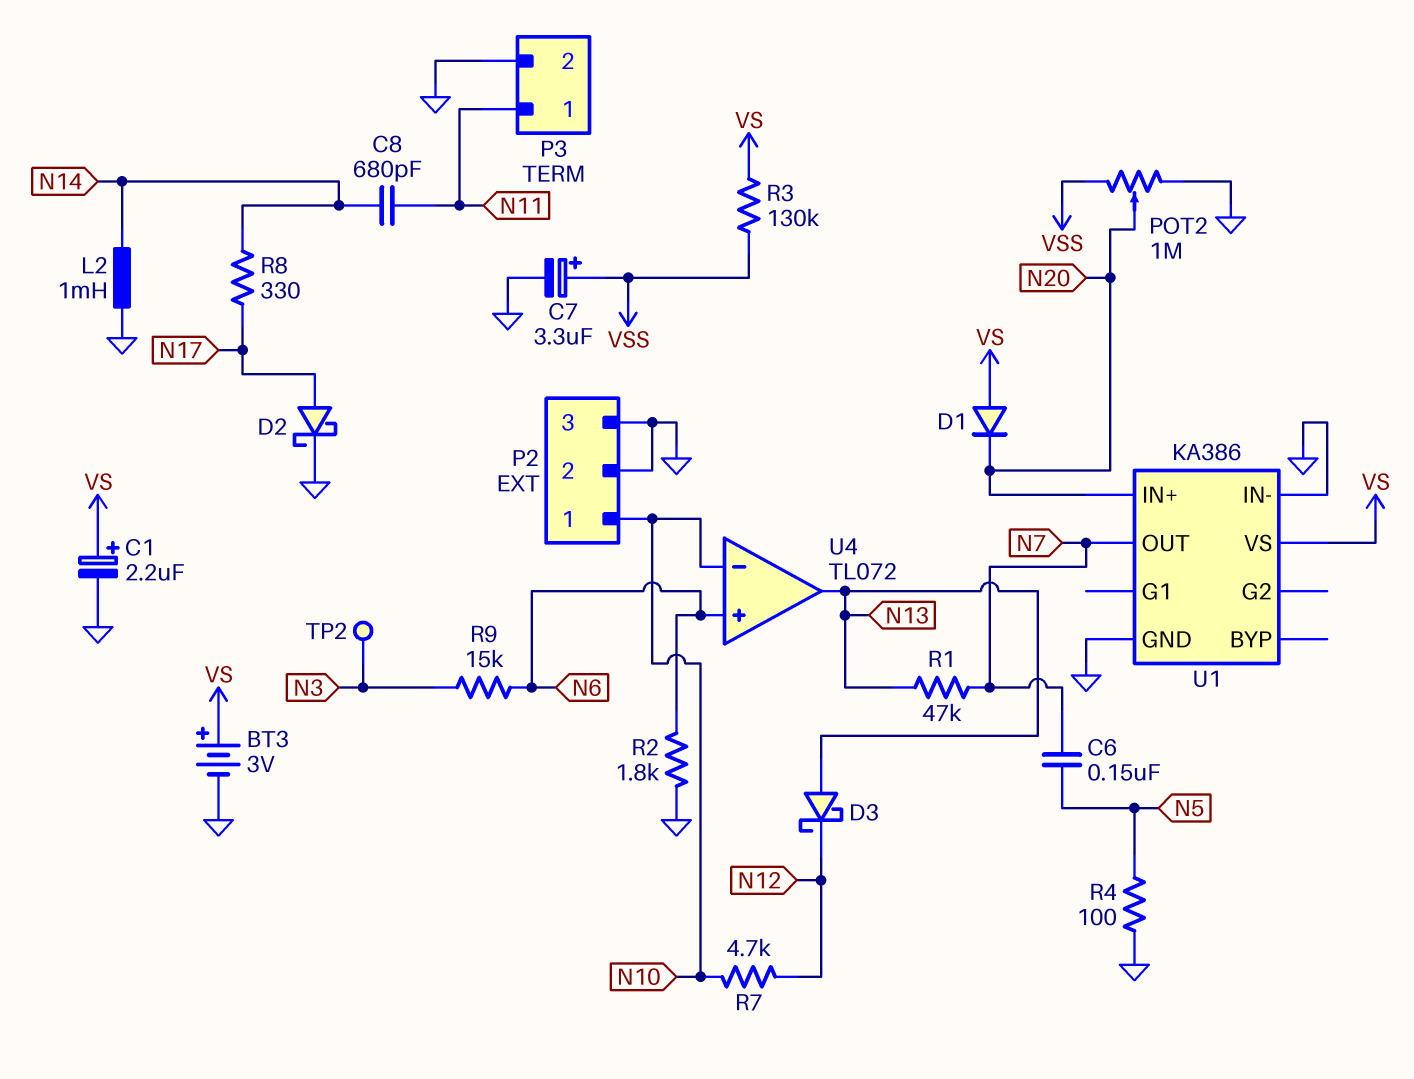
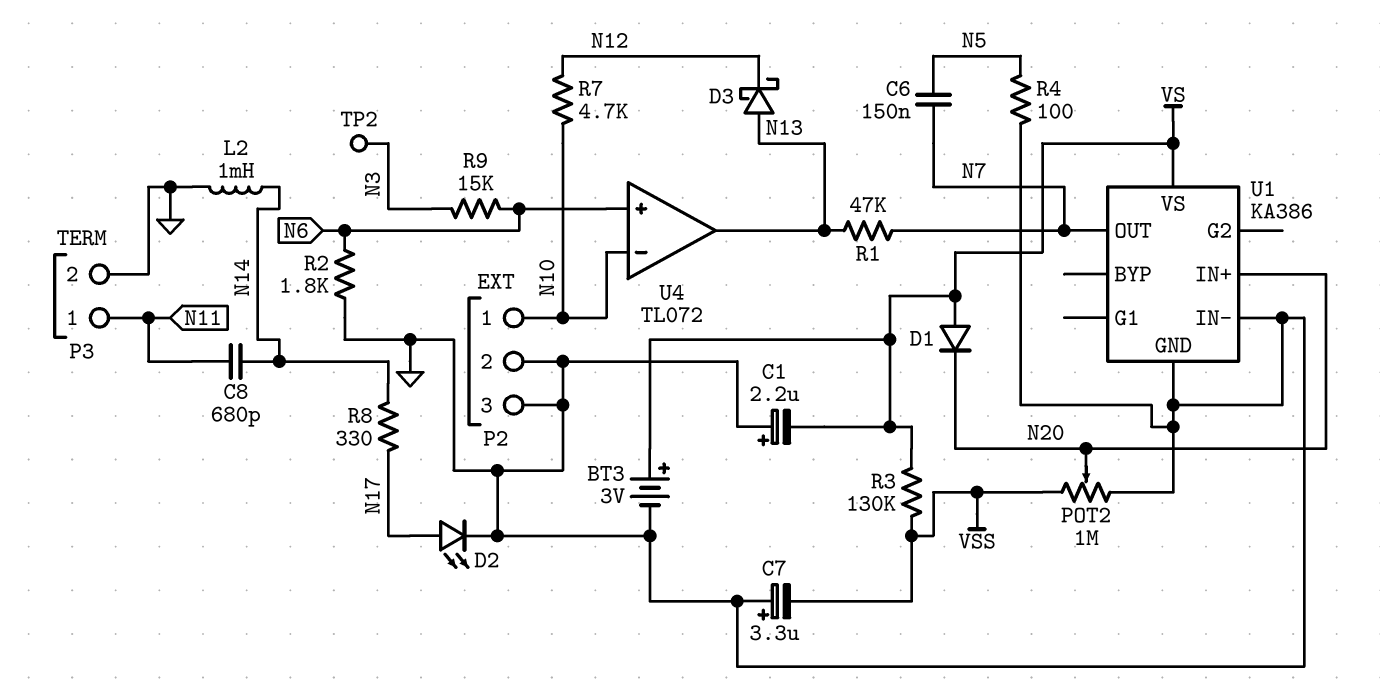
C1: 2.2uF (plus VS, minus GND) -> 2.2uF (plus GND, minus VS)
C7: 3.3uF (plus VSS, minus GND) -> 3.3uF (plus GND, minus VSS)
D2: schottky (A N17, K GND) -> LED (A N17, K GND)

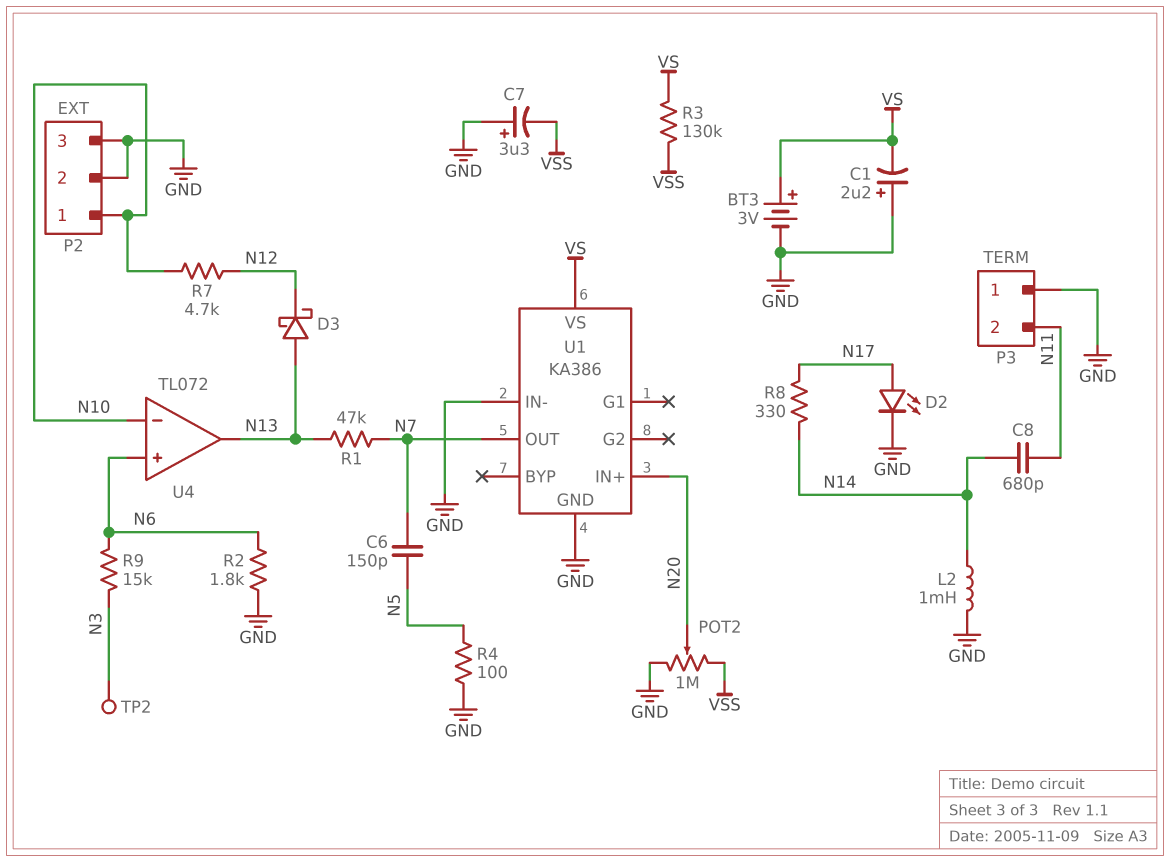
C6: 150nF (N5, N7) -> 150pF (N5, N7)
D1: diode (A VS, K N20) -> none
P3 pin 1: N11 -> GND
P3 pin 2: GND -> N11

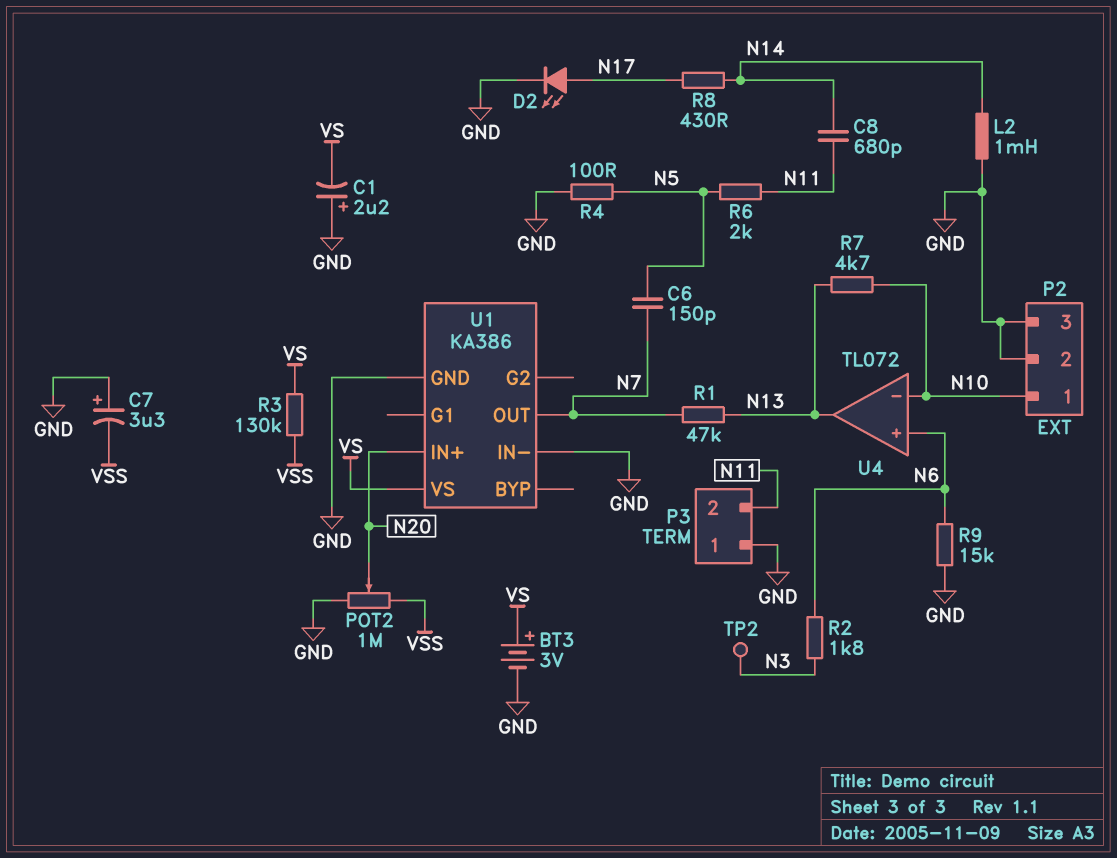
D3: schottky (A N13, K N12) -> none
R2: 1.8k (GND, N6) -> 1.8k (N3, N6)
R6: none -> 2k (N5, N11)
R7: 4.7k (N10, N12) -> 4.7k (N10, N13)
R8: 330 (N14, N17) -> 430 (N14, N17)
R9: 15k (N3, N6) -> 15k (GND, N6)

